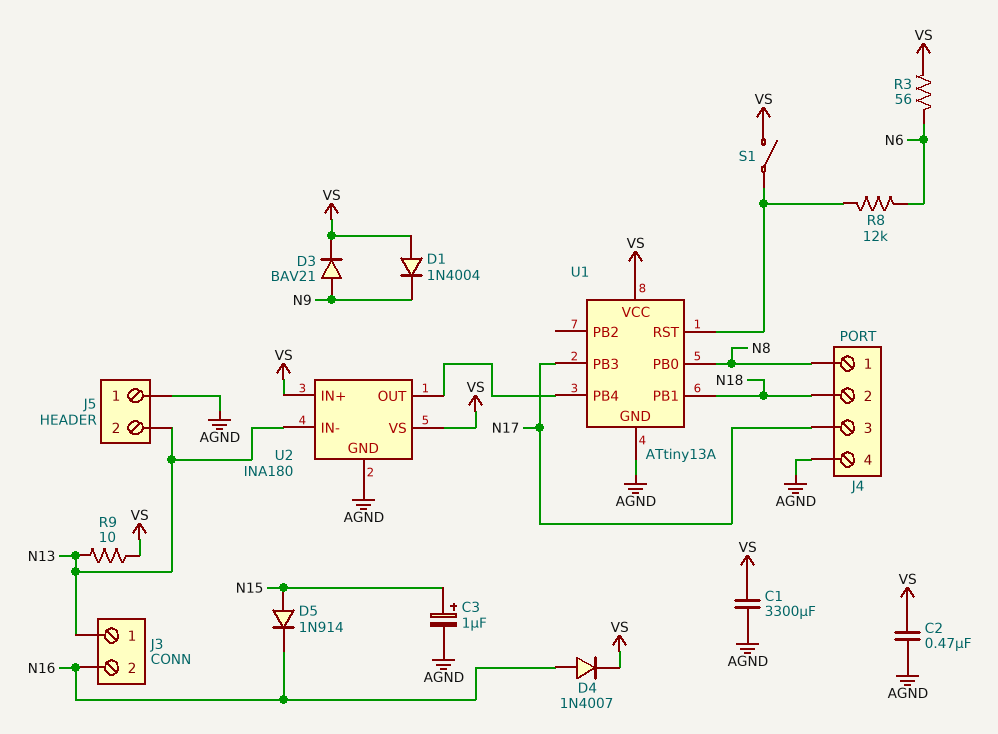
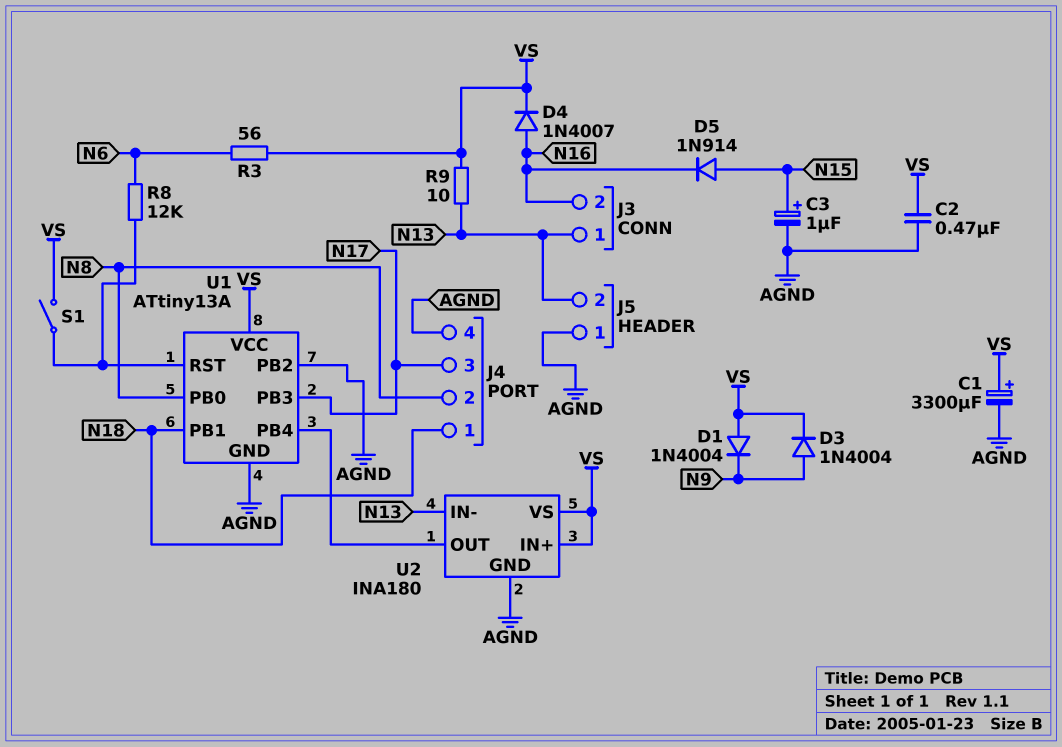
C1: 3300uF (AGND, VS) -> 3300uF (plus VS, minus AGND)
D3: diode BAV21 (A N9, K VS) -> diode 1N4004 (A N9, K VS)
J4 pin 1: N8 -> N18
J4 pin 2: N18 -> N8
U1 pin PB2: none -> AGND

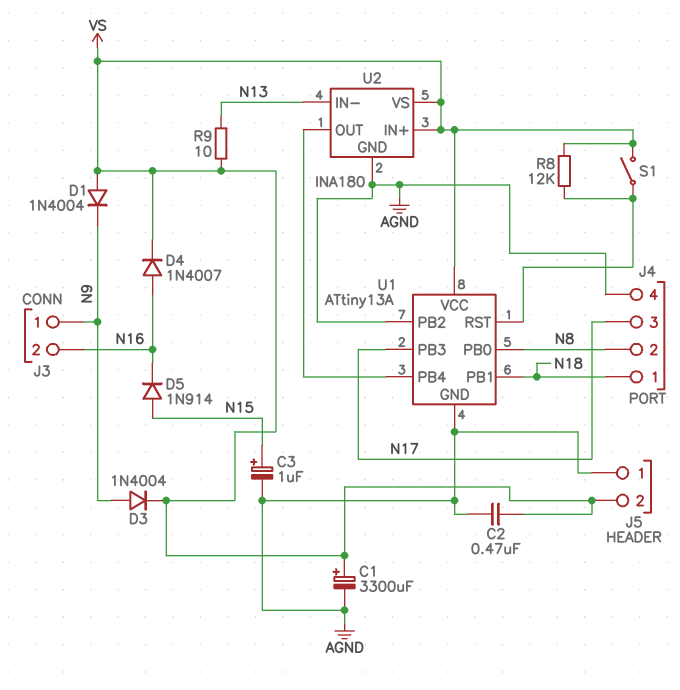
J3 pin 1: N13 -> N9
J5 pin 2: N13 -> VS
R3: 56 (N6, VS) -> none
R8: 12k (N6, U1/RST) -> 12k (U1/RST, VS)

